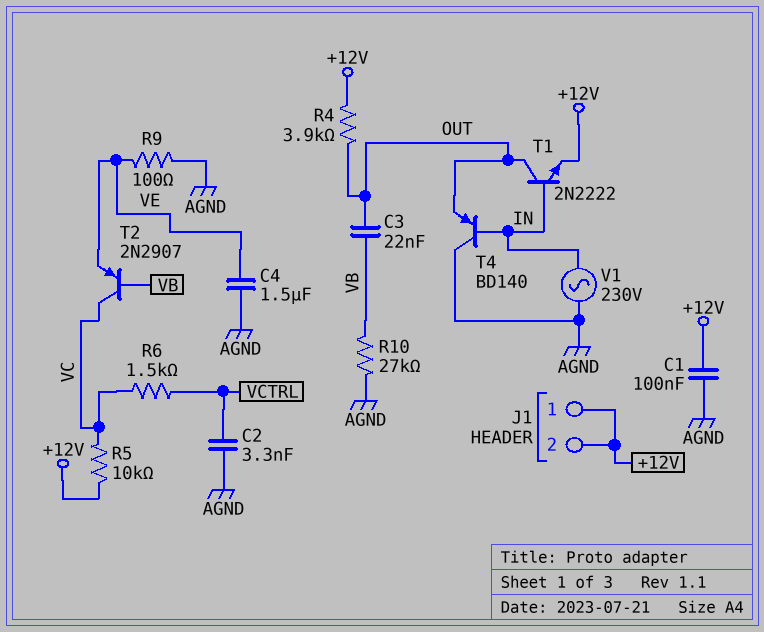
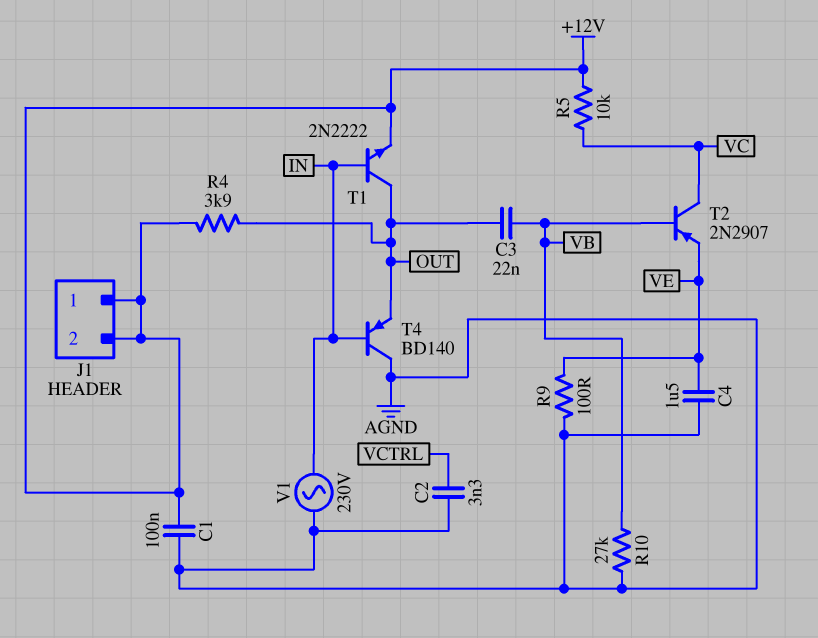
R6: 1.5k (VC, VCTRL) -> none

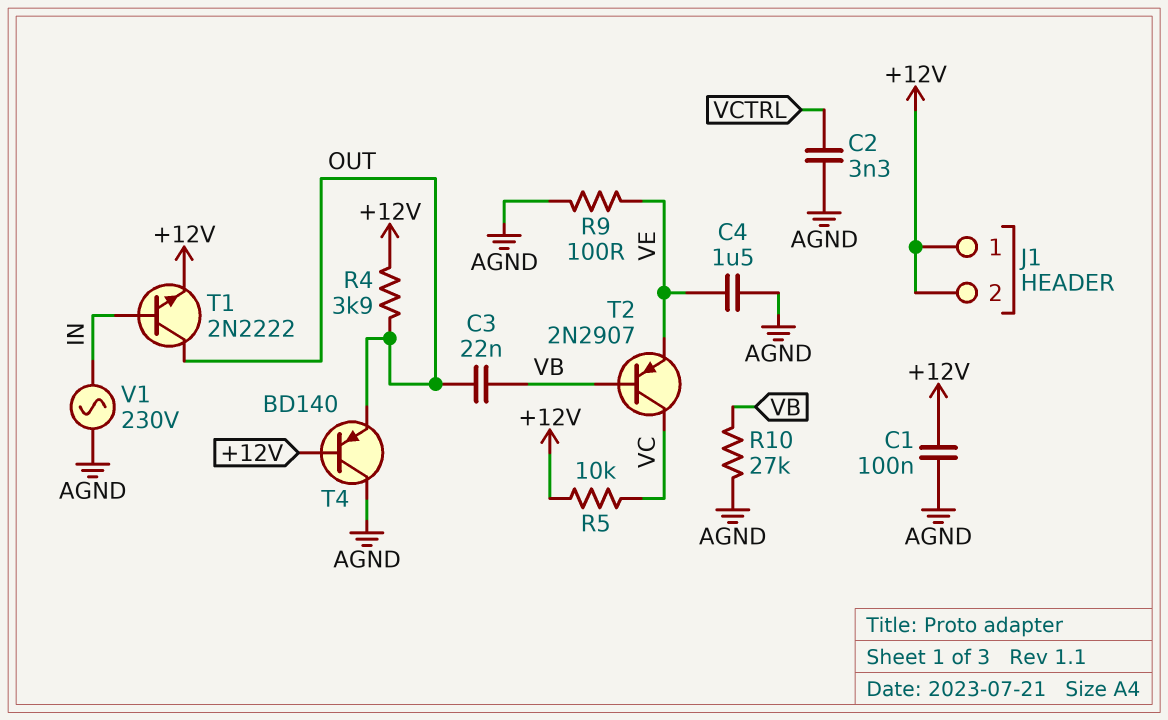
T4: PNP BD140 (B IN, C AGND, E OUT) -> PNP BD140 (B +12V, C AGND, E OUT)

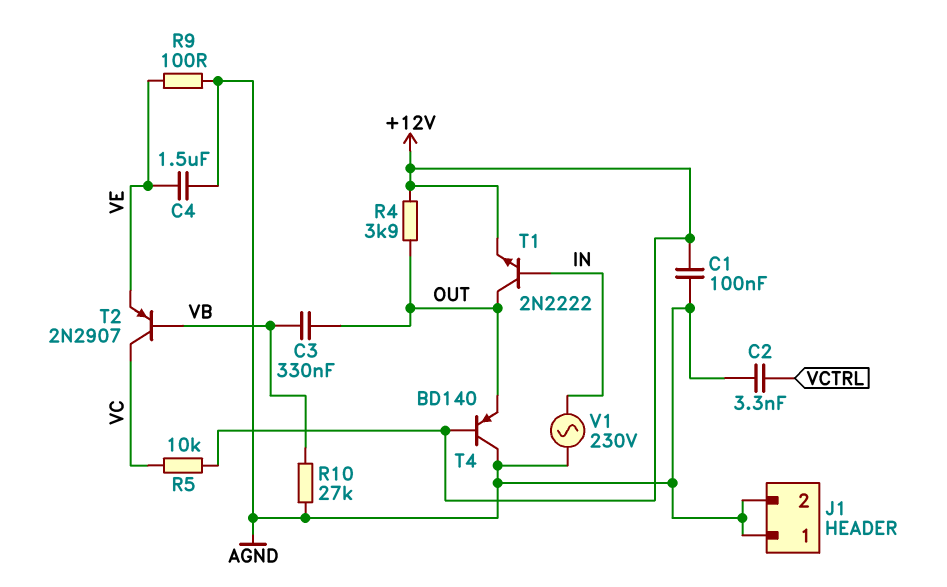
C3: 22nF (OUT, VB) -> 330nF (OUT, VB)
J1 pin 1: +12V -> AGND
J1 pin 2: +12V -> AGND

